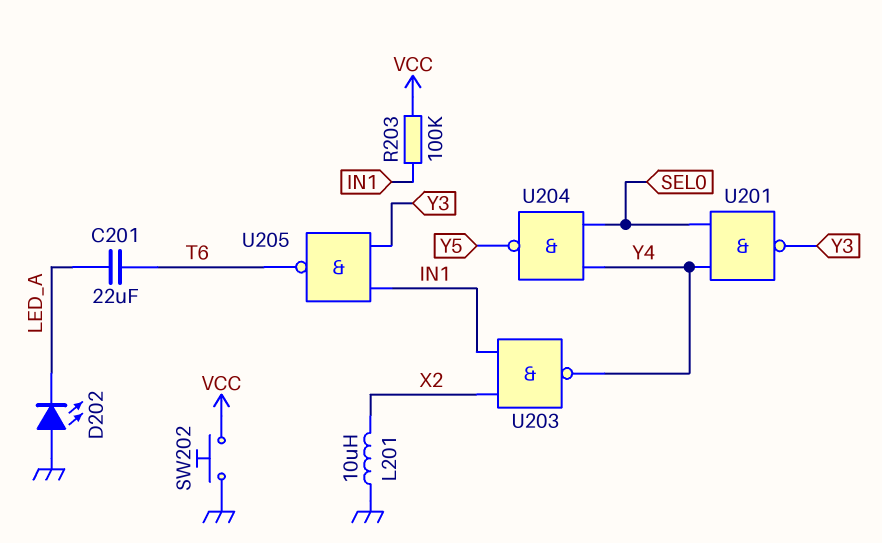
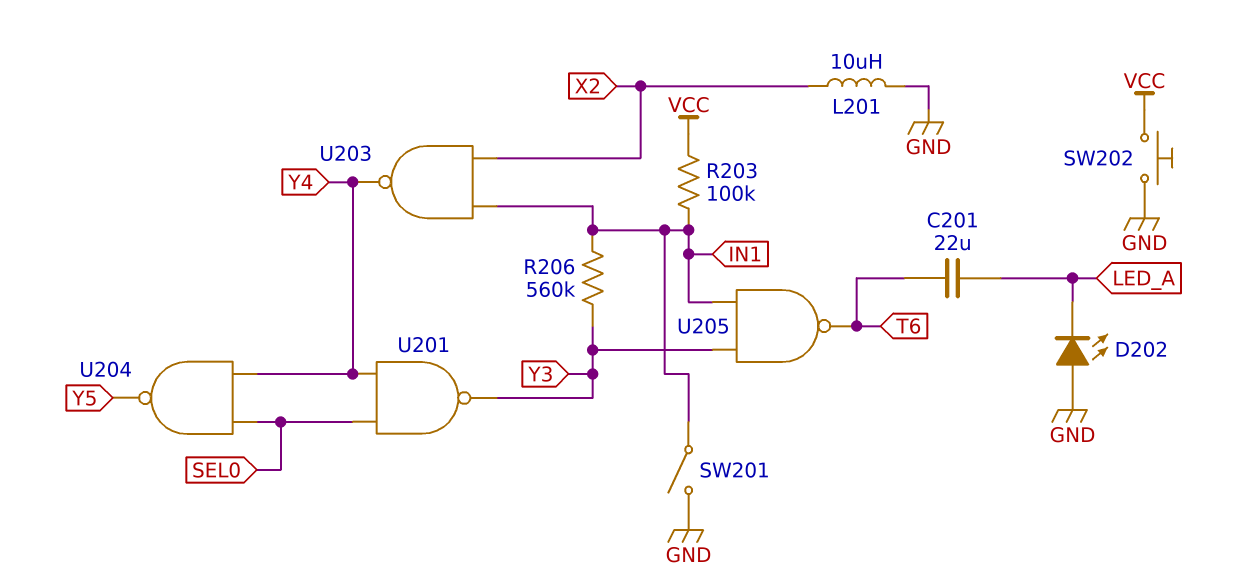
R206: none -> 560k (IN1, Y3)
SW201: none -> switch (GND, IN1)

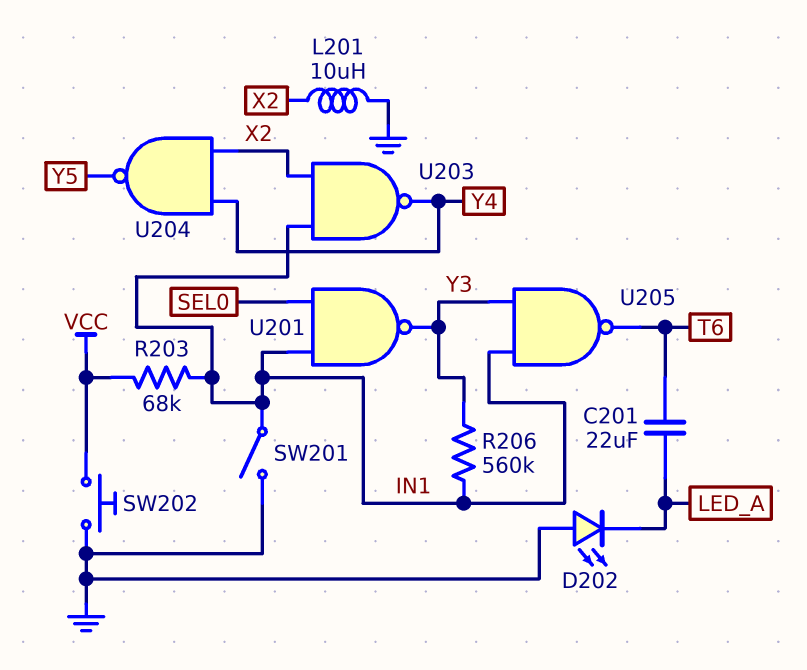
R203: 100k (IN1, VCC) -> 68k (IN1, VCC)
U201: NAND (in SEL0, in Y4, out Y3) -> NAND (in IN1, in SEL0, out Y3)
U204: NAND (in SEL0, in Y4, out Y5) -> NAND (in X2, in Y4, out Y5)

